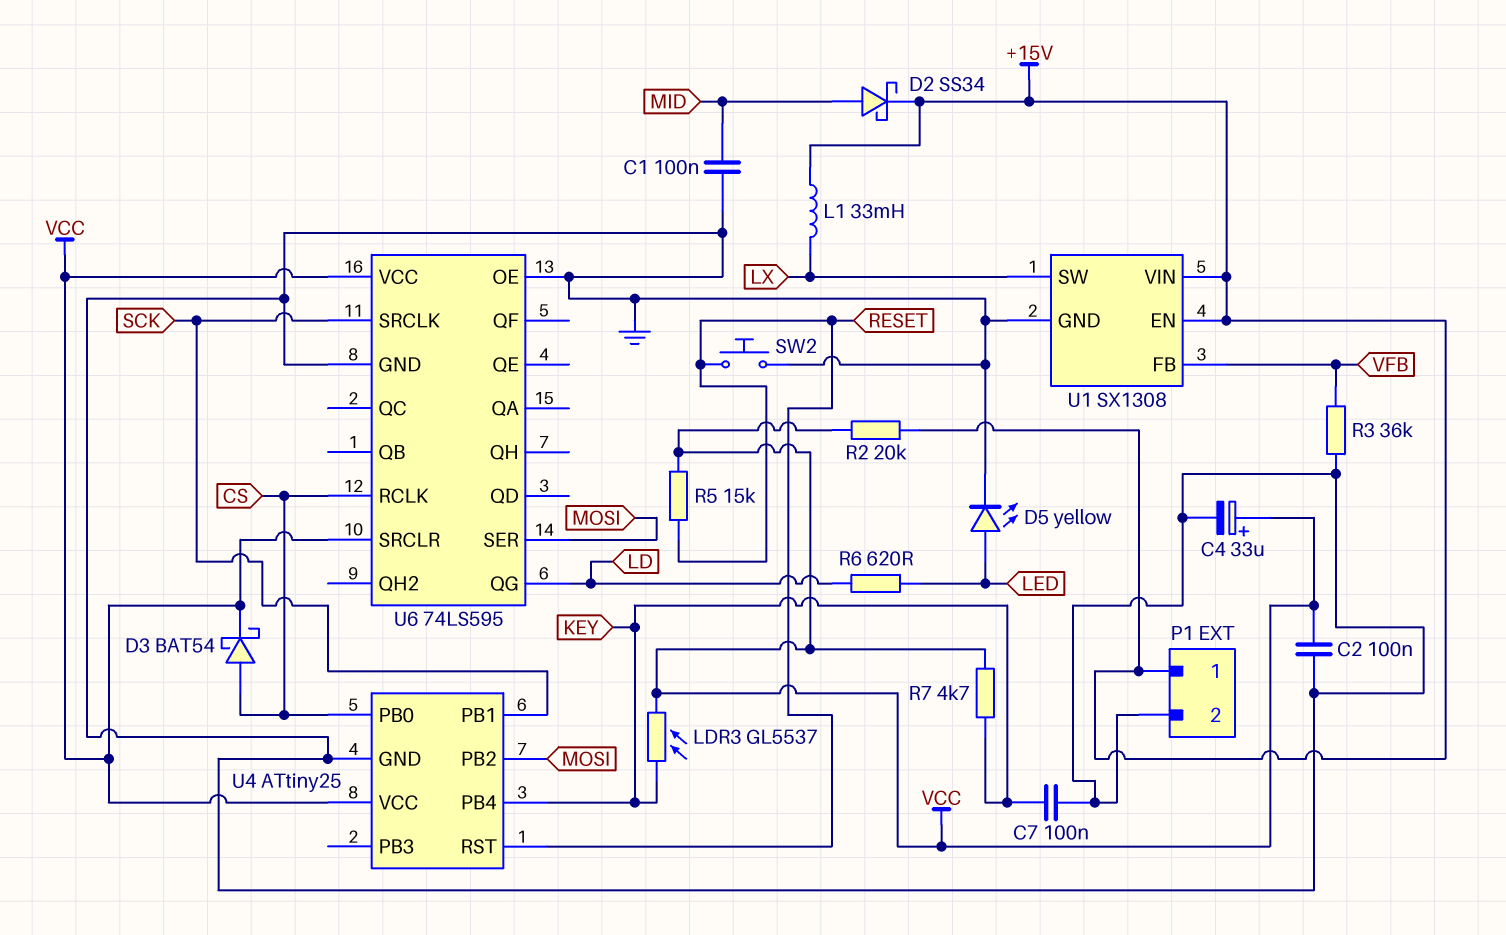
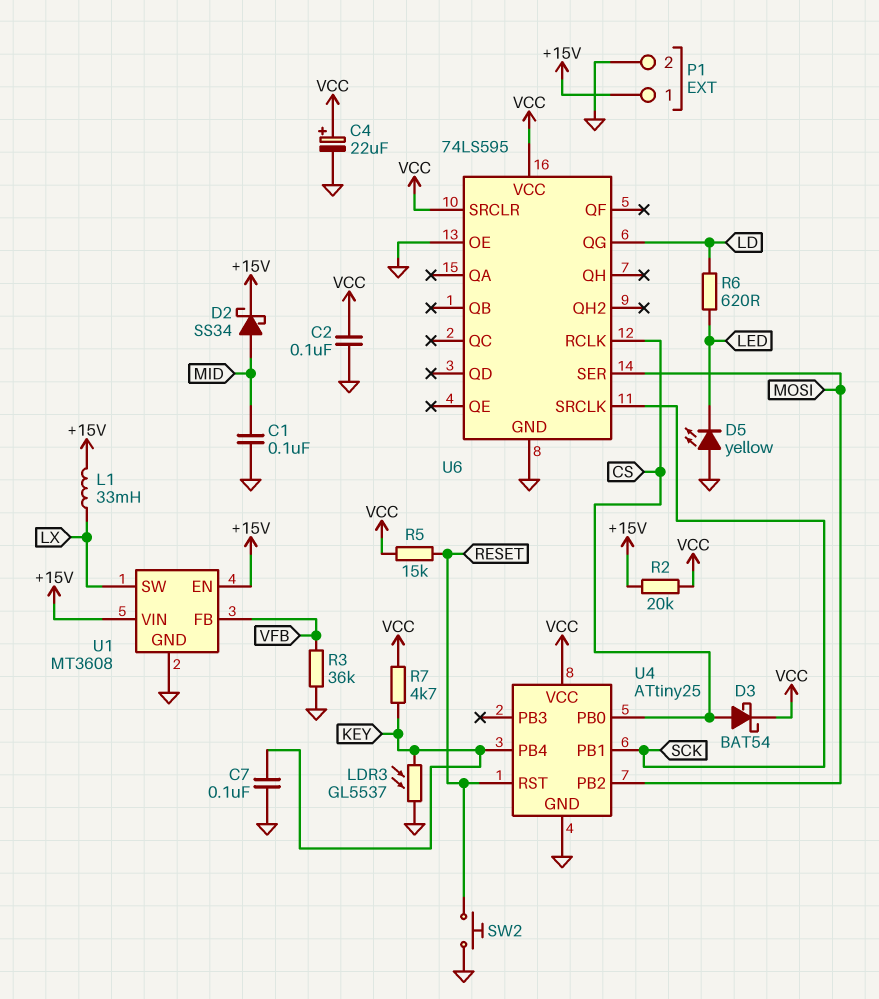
C4: 33uF (plus VCC, minus GND) -> 22uF (plus VCC, minus GND)
D5: LED yellow (A LED, K GND) -> LED yellow (A GND, K LED)
LDR3: GL5537 (KEY, VCC) -> GL5537 (GND, KEY)
U1: SX1308 -> MT3608

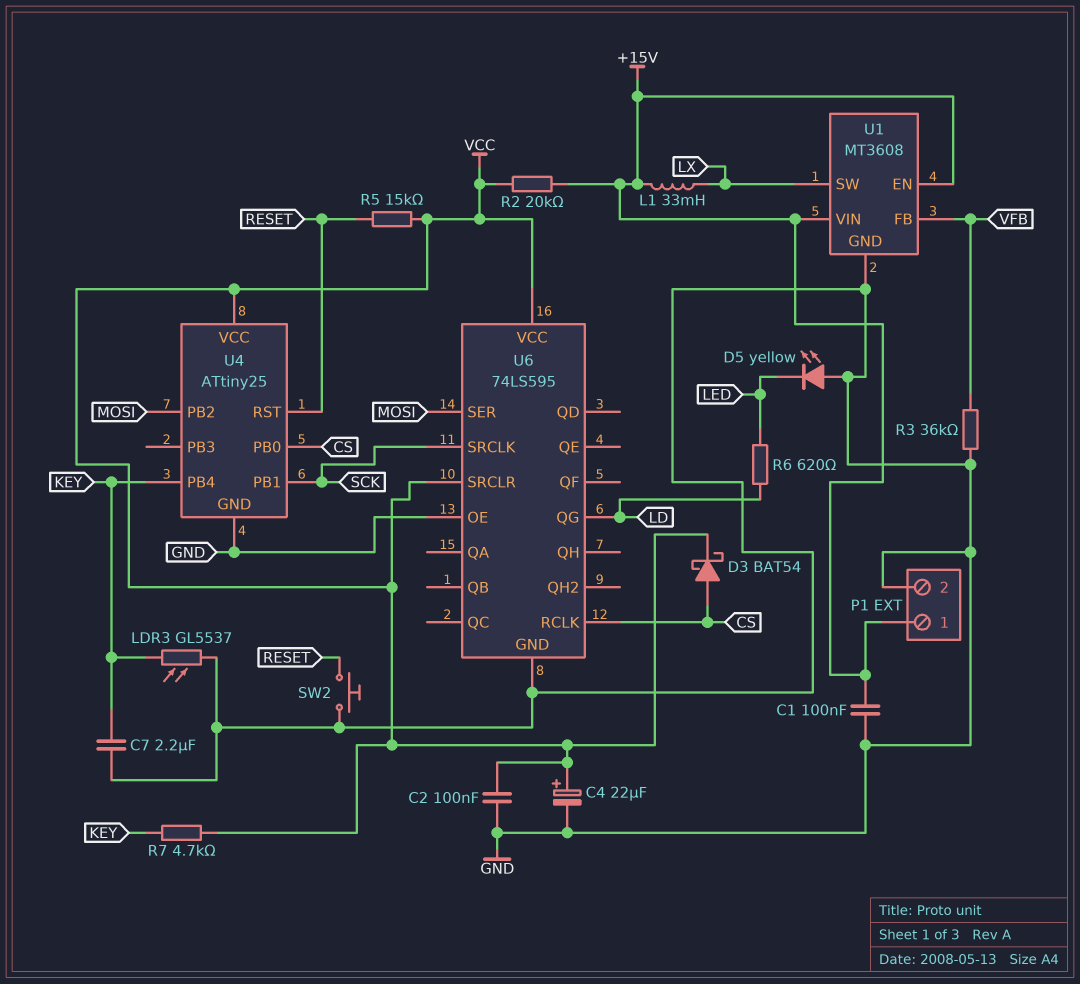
C1: 100nF (GND, MID) -> 100nF (+15V, GND)
C7: 100nF (GND, KEY) -> 2.2uF (GND, KEY)
D2: schottky SS34 (A MID, K +15V) -> none

